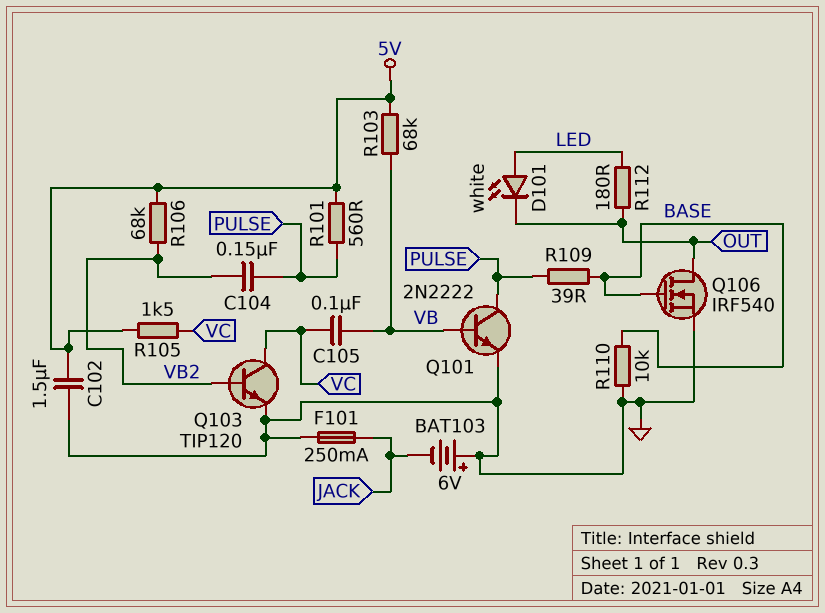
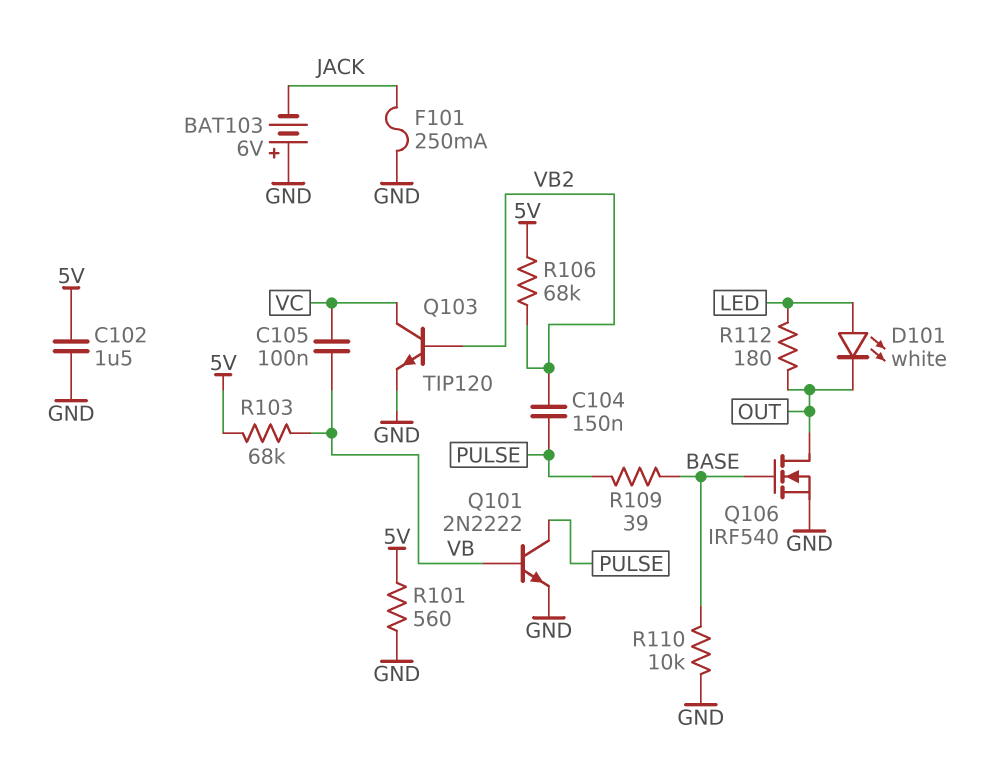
R101: 560 (5V, PULSE) -> 560 (5V, GND)
R105: 1.5k (5V, VC) -> none

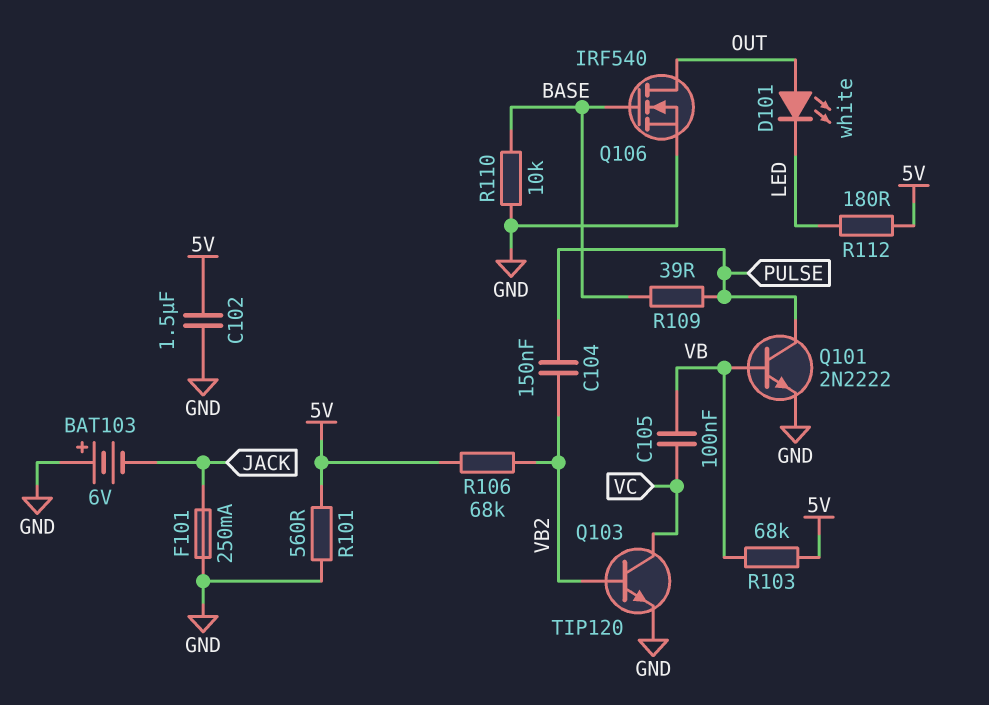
D101: LED white (A LED, K OUT) -> LED white (A OUT, K LED)
R112: 180 (LED, OUT) -> 180 (5V, LED)

